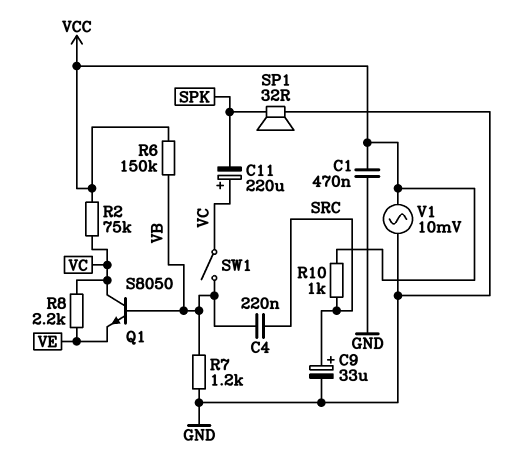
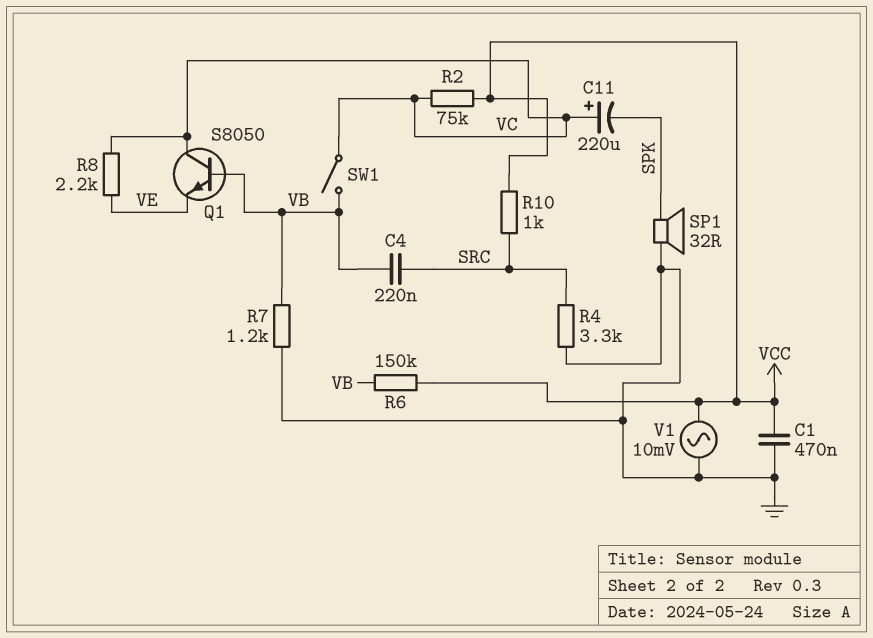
C9: 33uF (plus SRC, minus GND) -> none
R4: none -> 3.3k (GND, SRC)

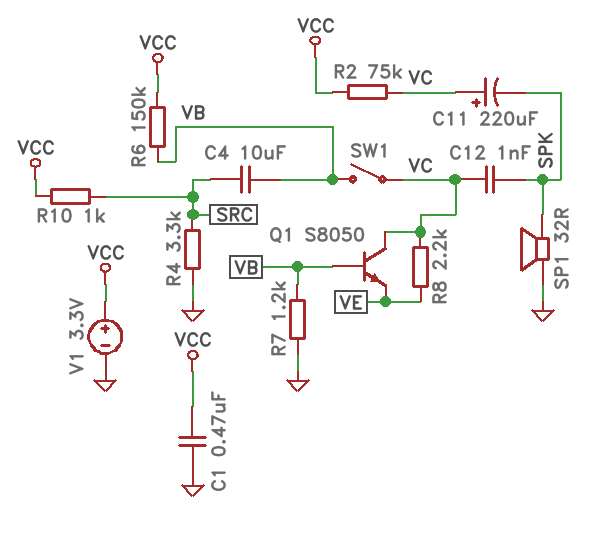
C4: 220nF (SRC, VB) -> 10uF (SRC, VB)
C12: none -> 1nF (SPK, VC)
V1: AC 10mV (GND, VCC) -> 3.3V (plus VCC, minus GND)

